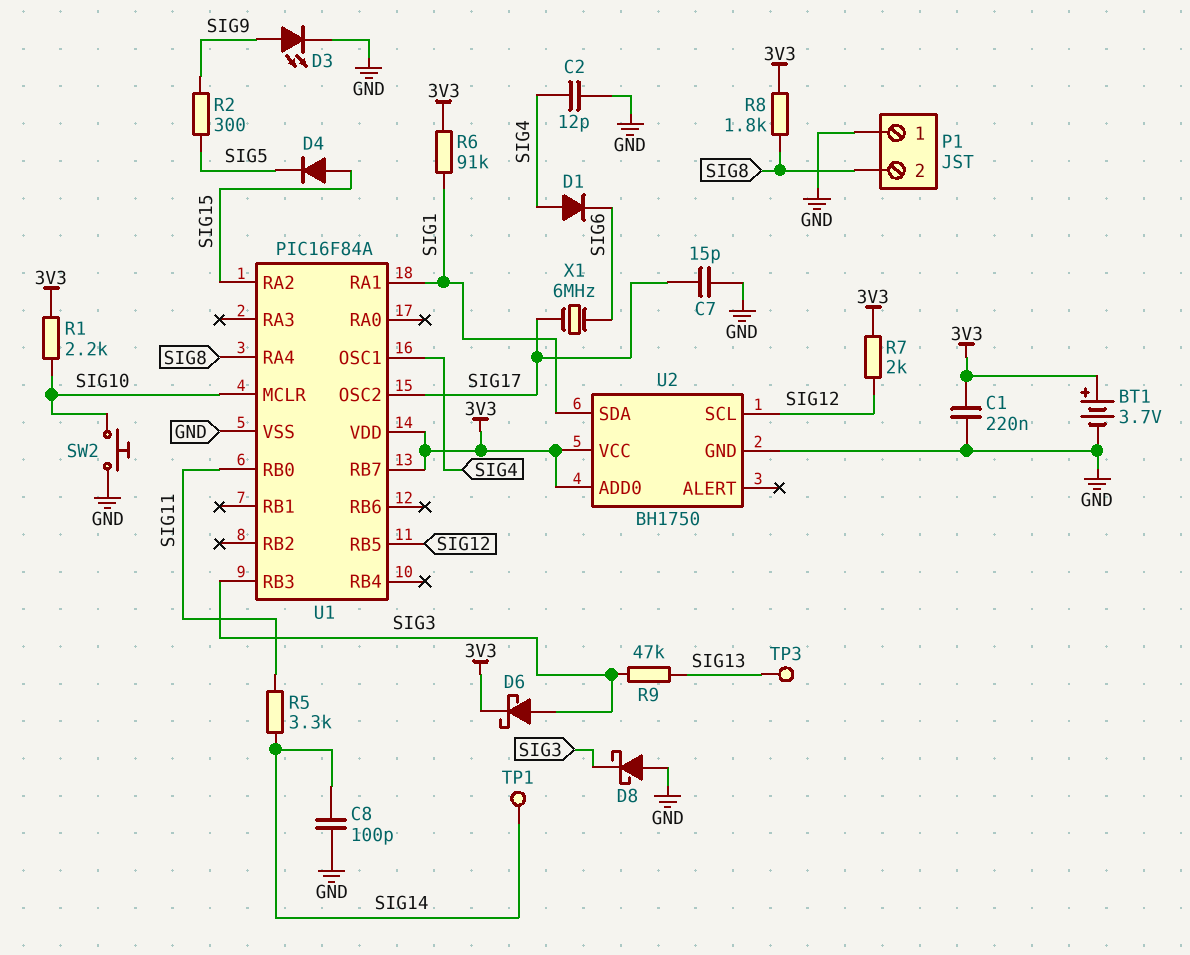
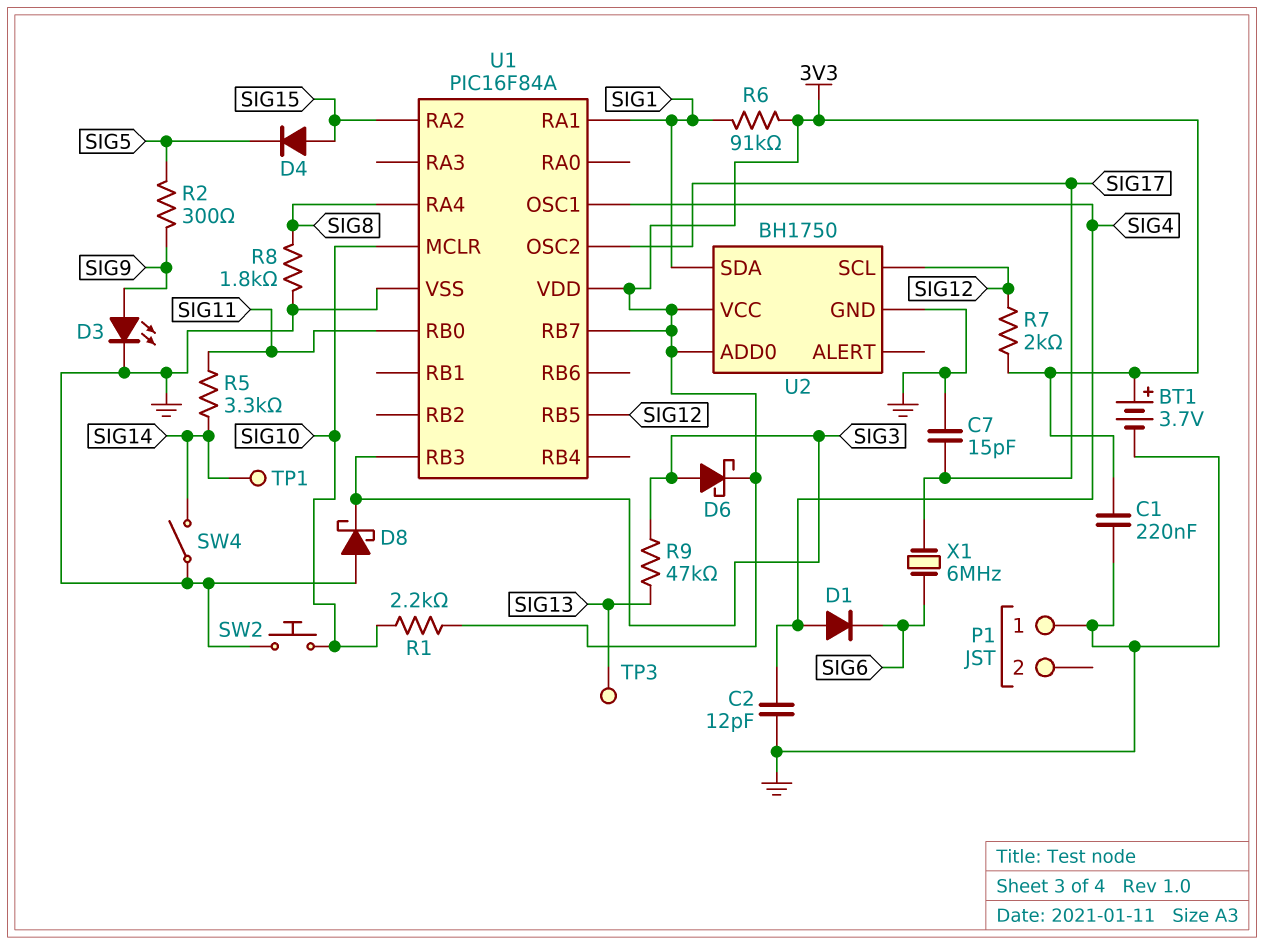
C8: 100pF (GND, SIG14) -> none
P1 pin 2: SIG8 -> none
R8: 1.8k (3V3, SIG8) -> 1.8k (GND, SIG8)
SW4: none -> switch (GND, SIG14)

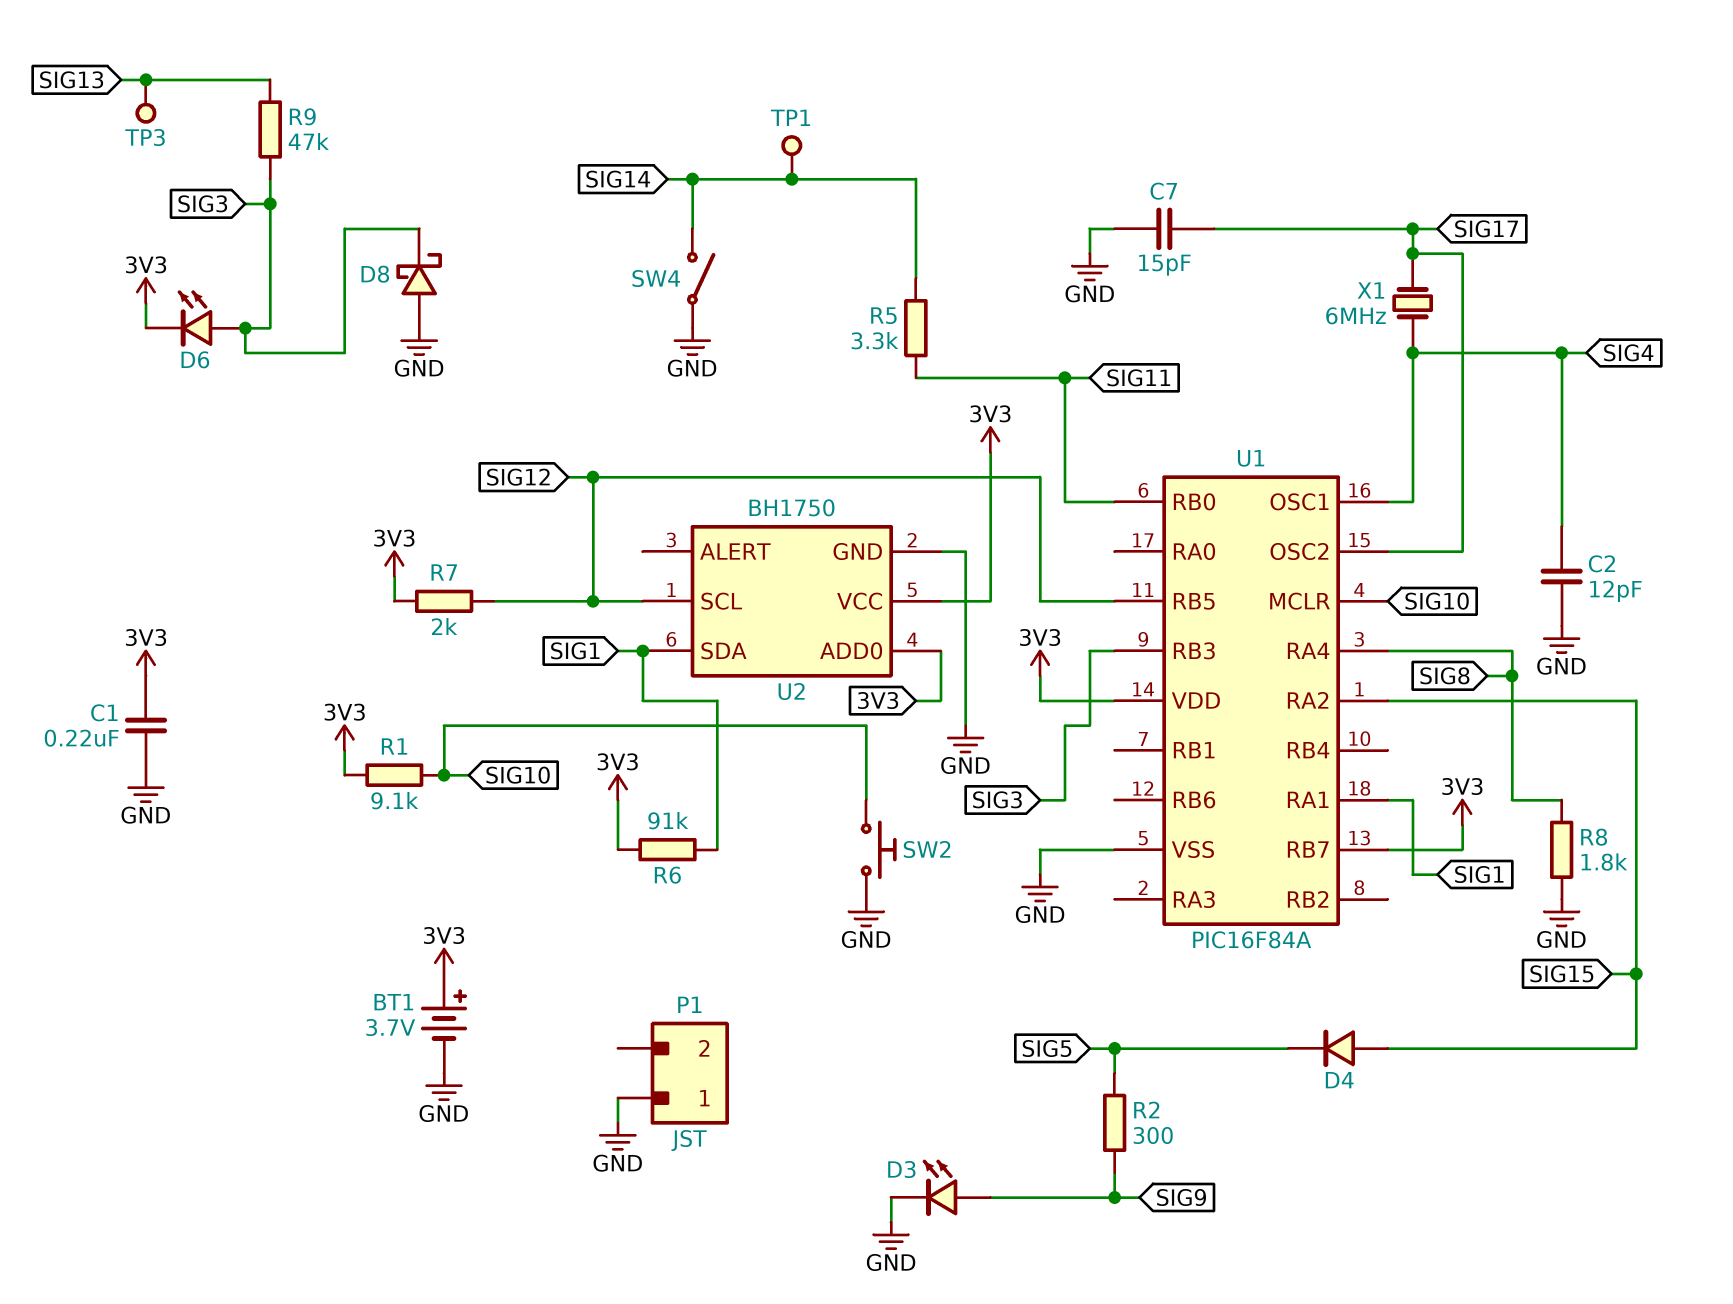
D1: diode (A SIG4, K SIG6) -> none
D6: schottky (A SIG3, K 3V3) -> LED (A SIG3, K 3V3)
R1: 2.2k (3V3, SIG10) -> 9.1k (3V3, SIG10)
X1: 6MHz (SIG6, SIG17) -> 6MHz (SIG4, SIG17)

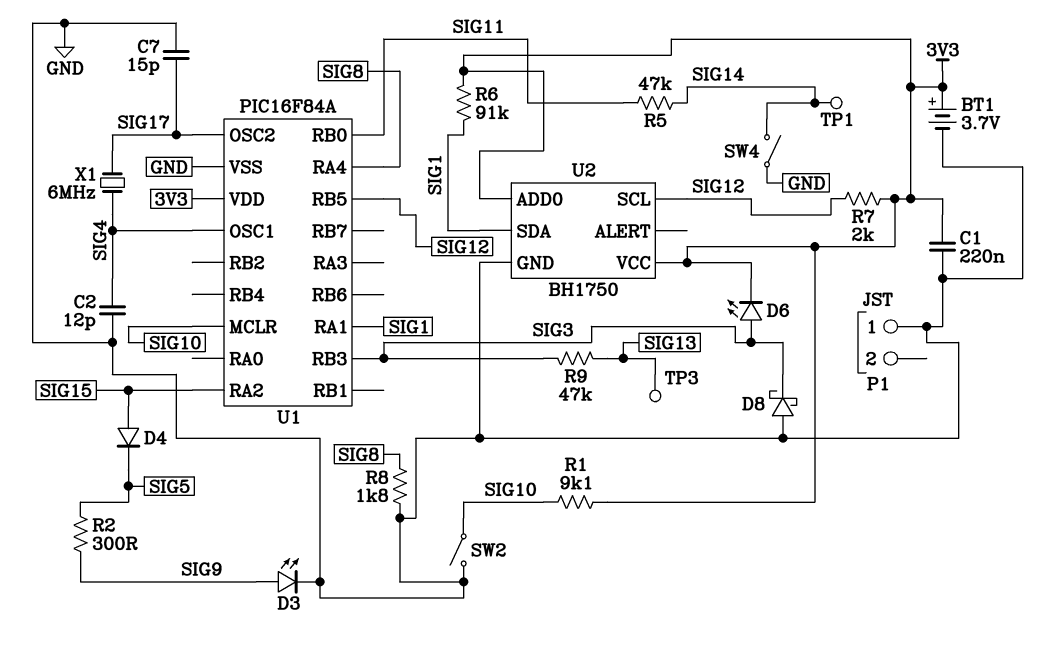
R5: 3.3k (SIG11, SIG14) -> 47k (SIG11, SIG14)
SW2: button (GND, SIG10) -> switch (GND, SIG10)
U1 pin RB7: 3V3 -> none

